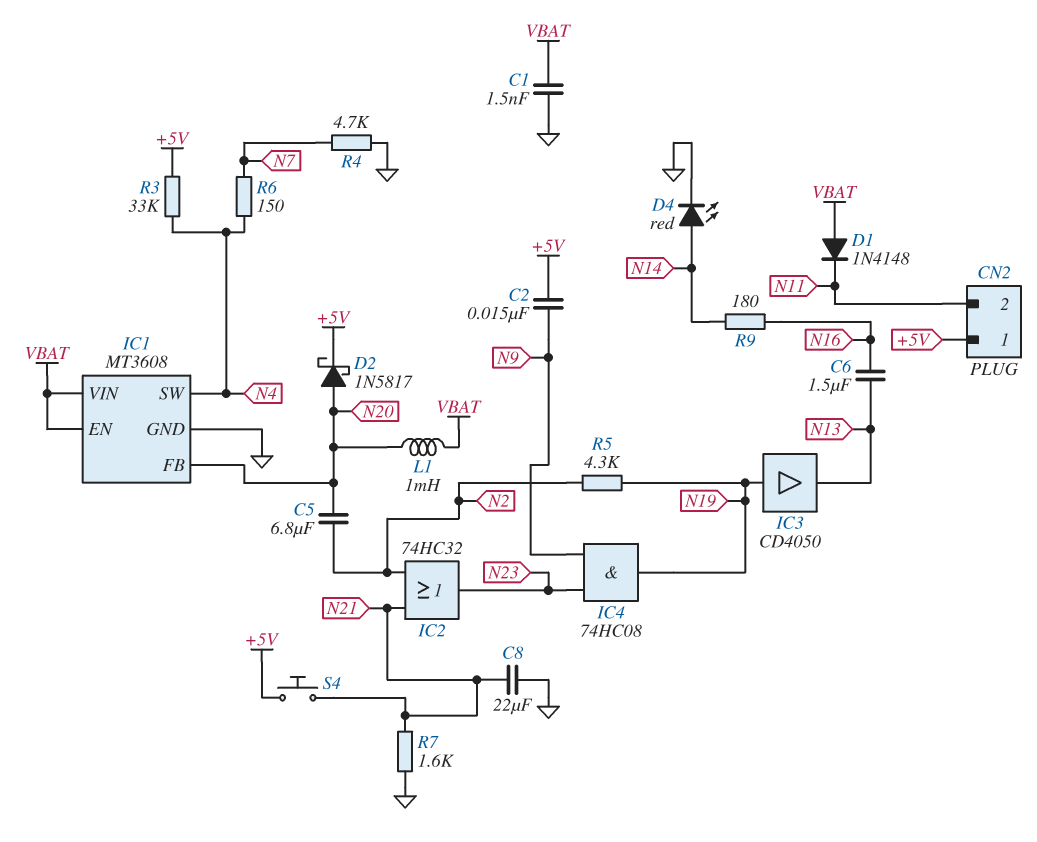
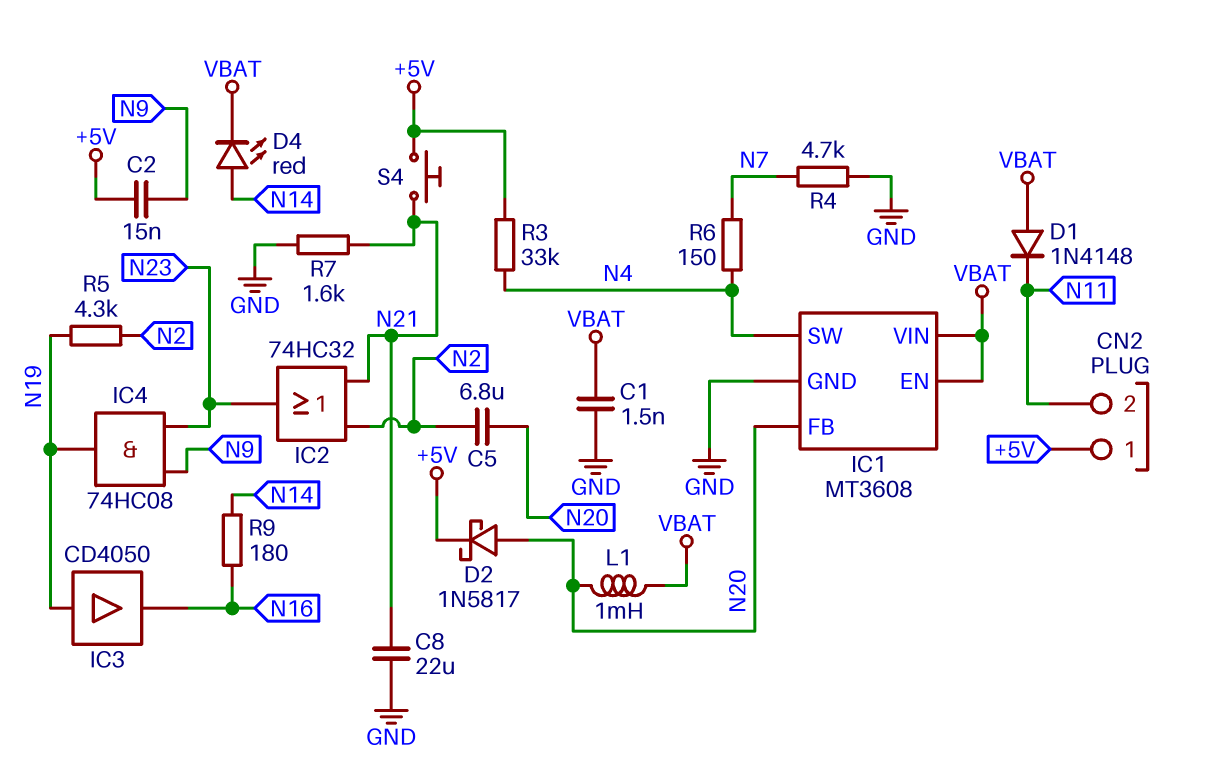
C6: 1.5uF (N13, N16) -> none
D4: LED red (A N14, K GND) -> LED red (A N14, K VBAT)
IC3: buffer CD4050 (in N19, out N13) -> buffer CD4050 (in N19, out N16)

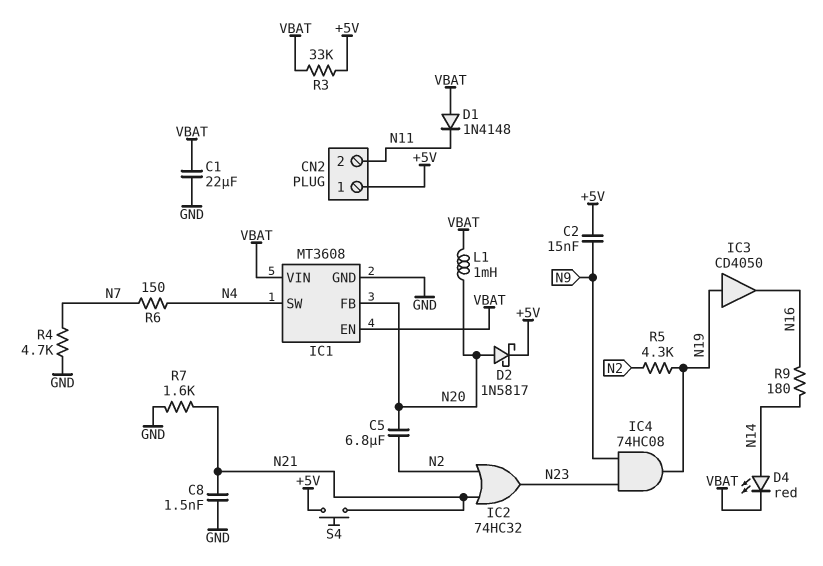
C1: 1.5nF (GND, VBAT) -> 22uF (GND, VBAT)
C8: 22uF (GND, N21) -> 1.5nF (GND, N21)
R3: 33k (+5V, N4) -> 33k (+5V, VBAT)

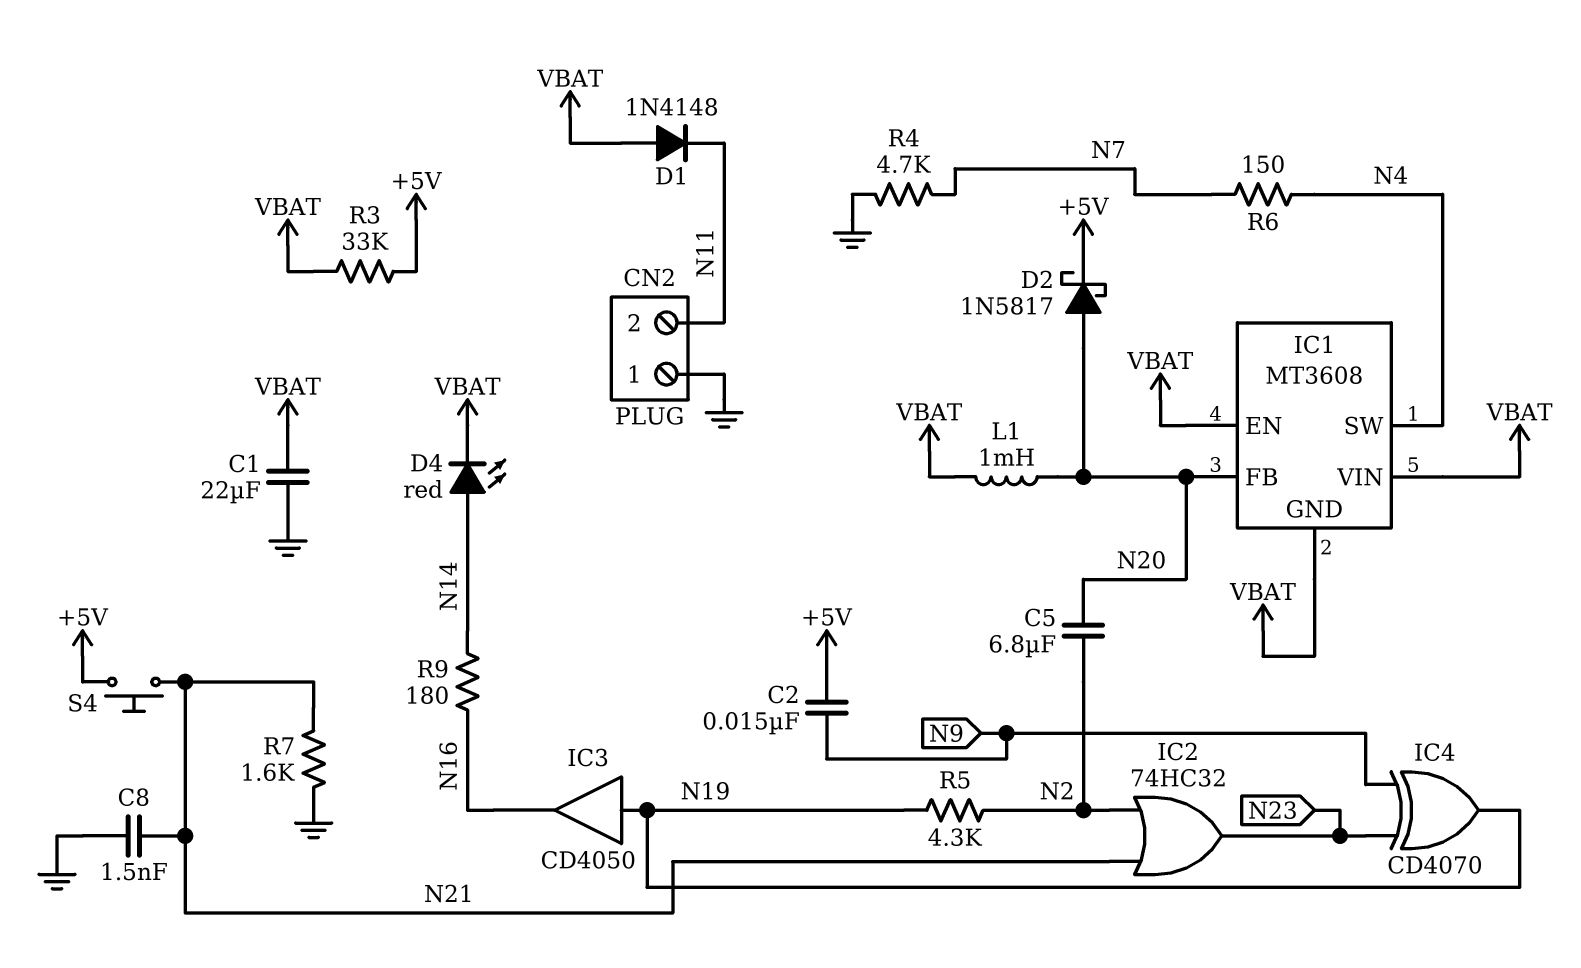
CN2 pin 1: +5V -> GND
IC1 pin GND: GND -> VBAT
IC4: AND 74HC08 (in N9, in N23, out N19) -> XOR CD4070 (in N9, in N23, out N19)

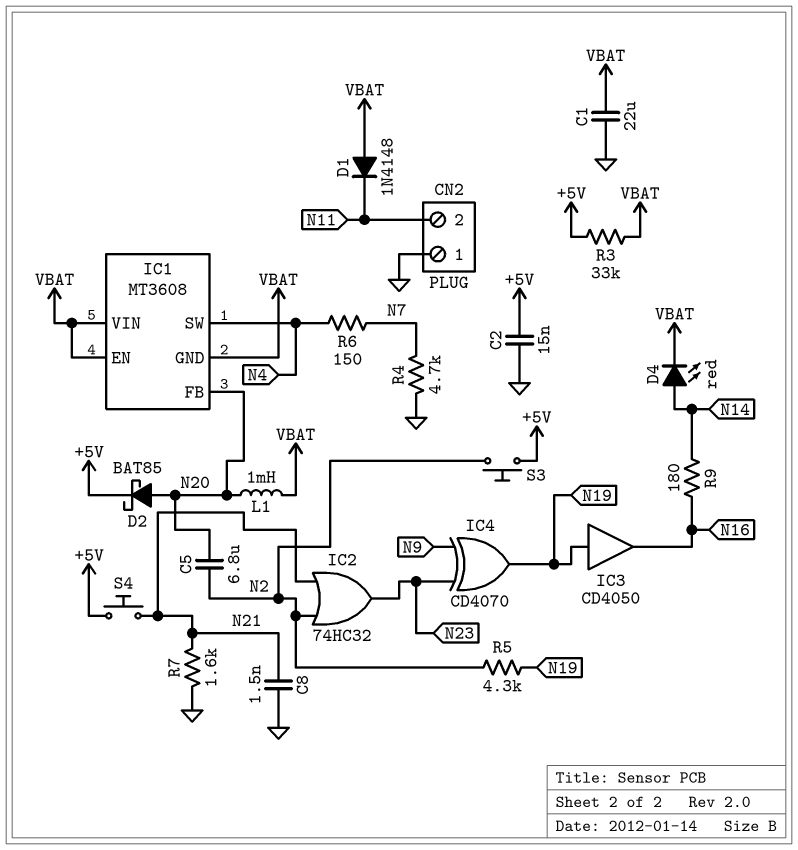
C2: 15nF (+5V, N9) -> 15nF (+5V, GND)
D2: schottky 1N5817 (A N20, K +5V) -> schottky BAT85 (A N20, K +5V)
S3: none -> button (+5V, N2)

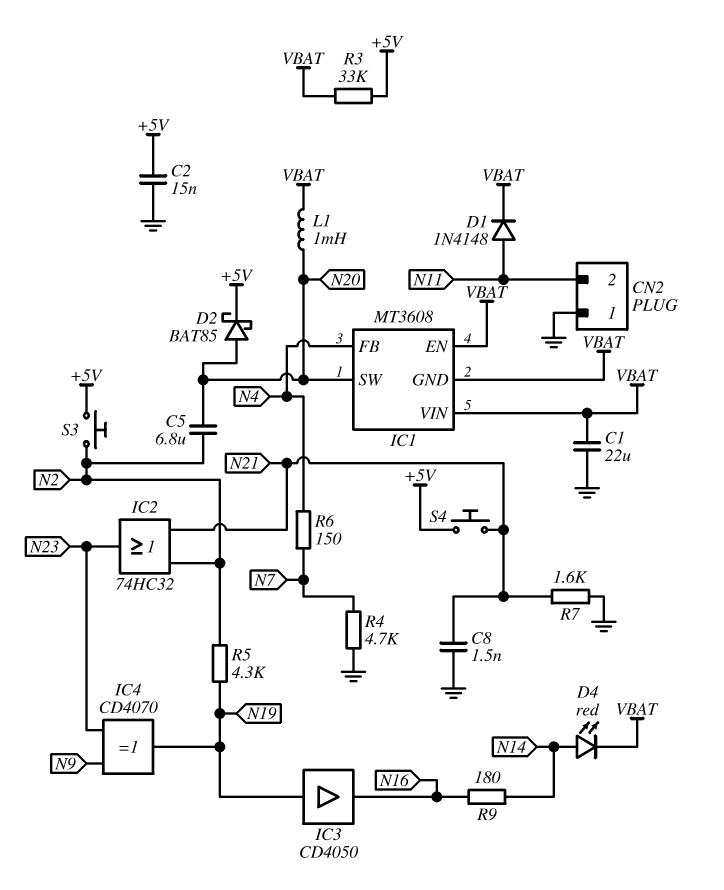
D1: diode 1N4148 (A VBAT, K N11) -> diode 1N4148 (A N11, K VBAT)
IC1 pin FB: N20 -> N4
IC1 pin SW: N4 -> N20

